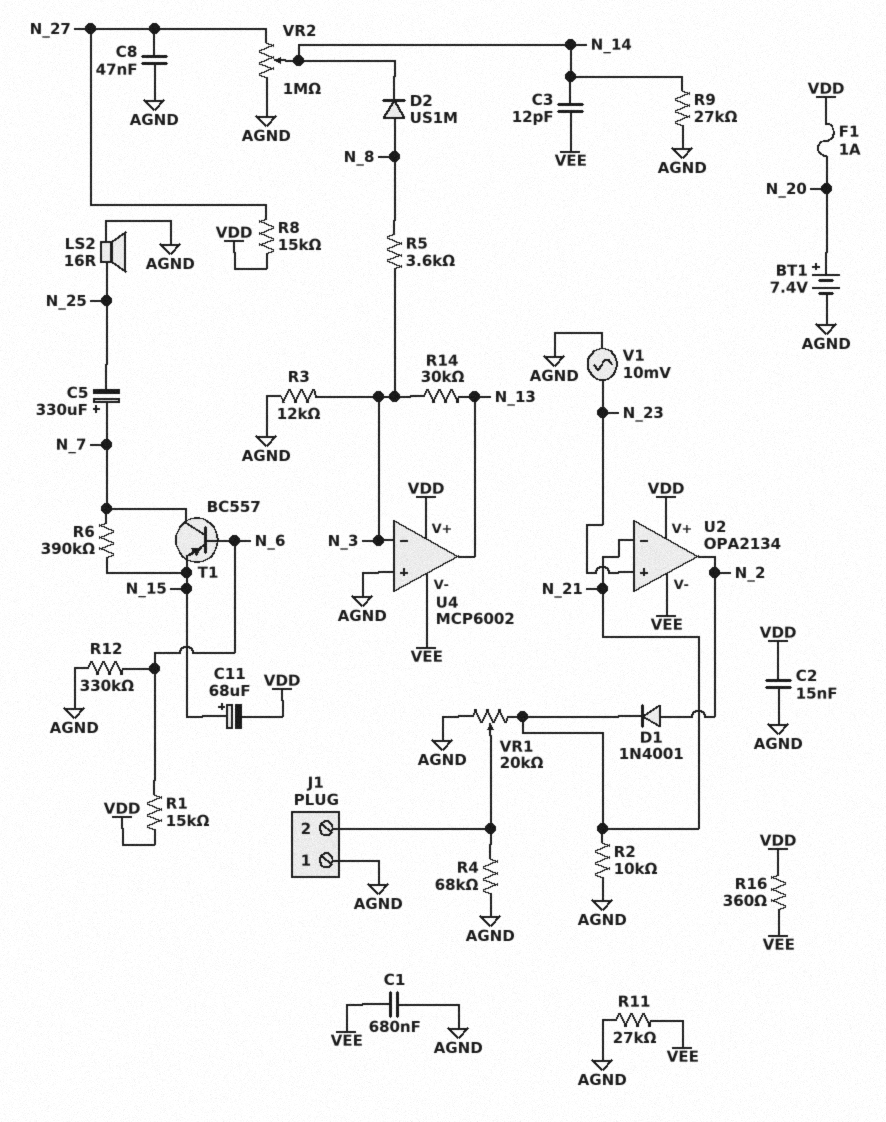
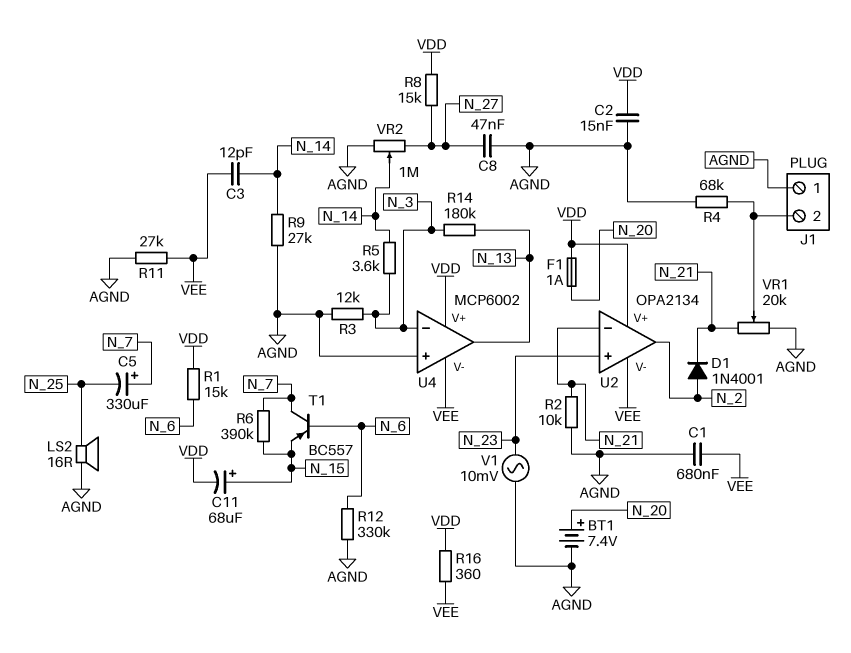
D2: diode US1M (A N_8, K N_14) -> none
R5: 3.6k (N_3, N_8) -> 3.6k (N_3, N_14)
R14: 30k (N_3, N_13) -> 180k (N_3, N_13)

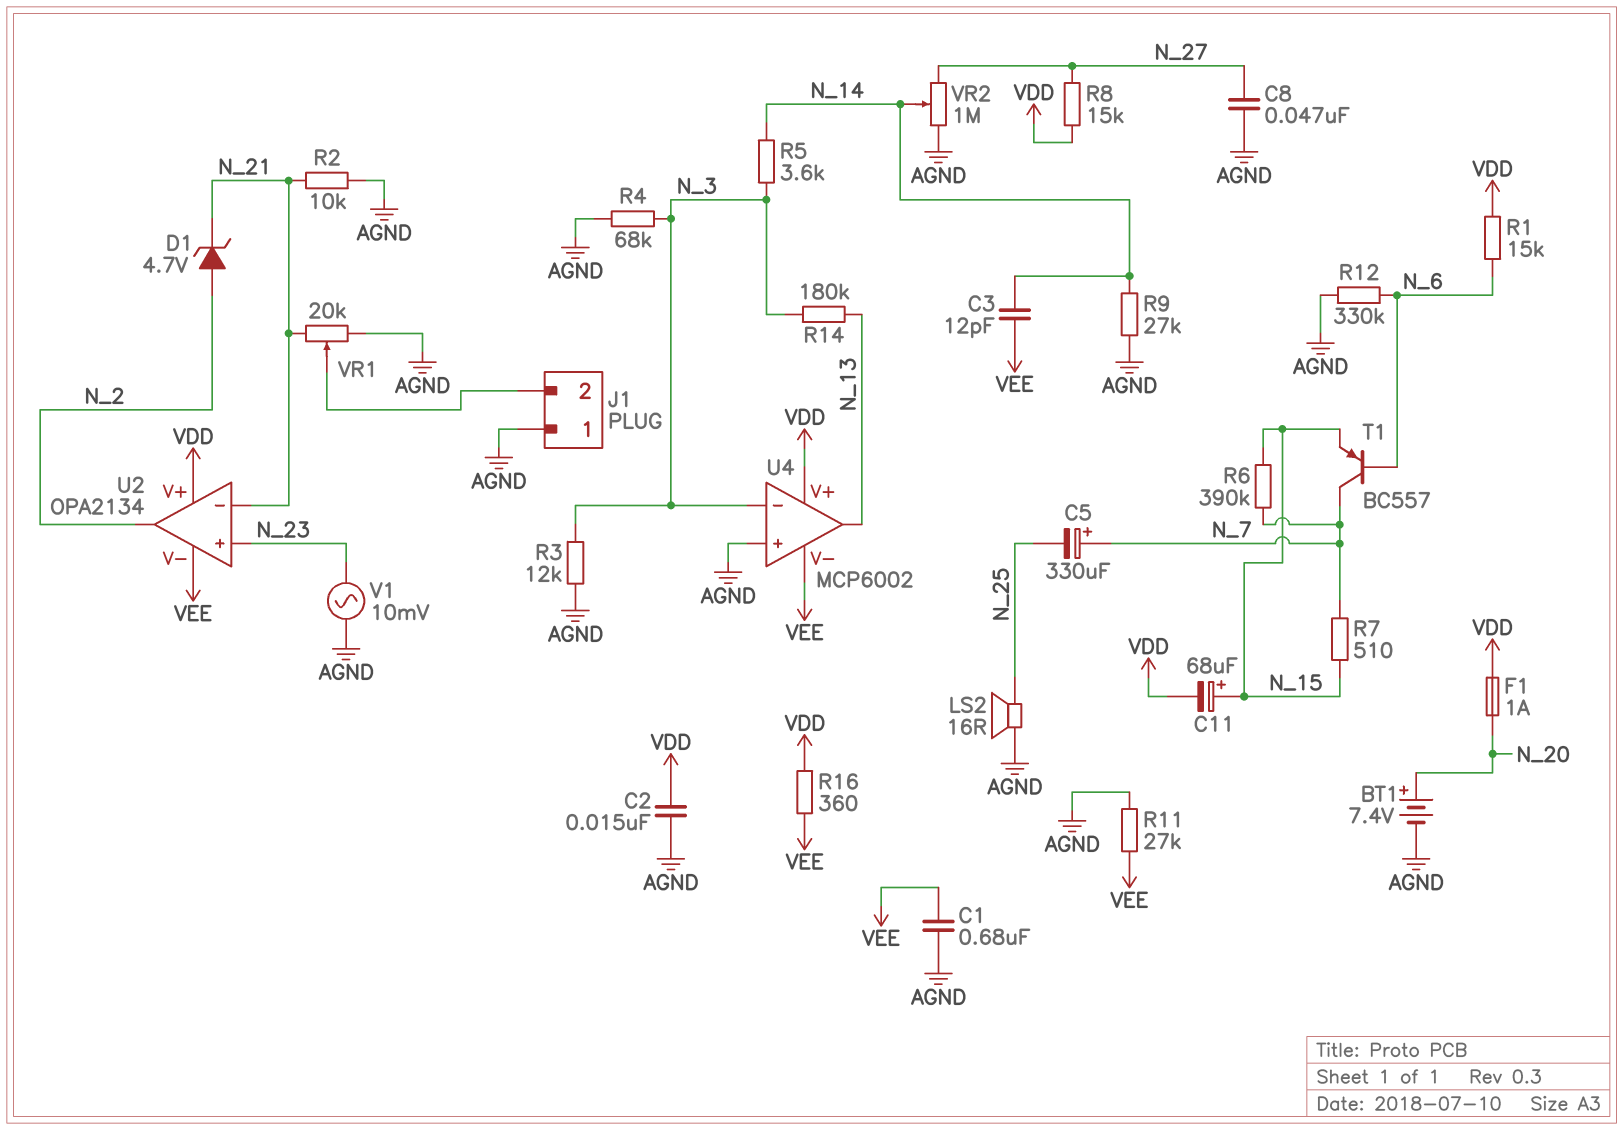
D1: diode 1N4001 (A N_2, K N_21) -> zener 4.7V (A N_2, K N_21)
R4: 68k (AGND, J1/2) -> 68k (AGND, N_3)
R7: none -> 510 (N_7, N_15)

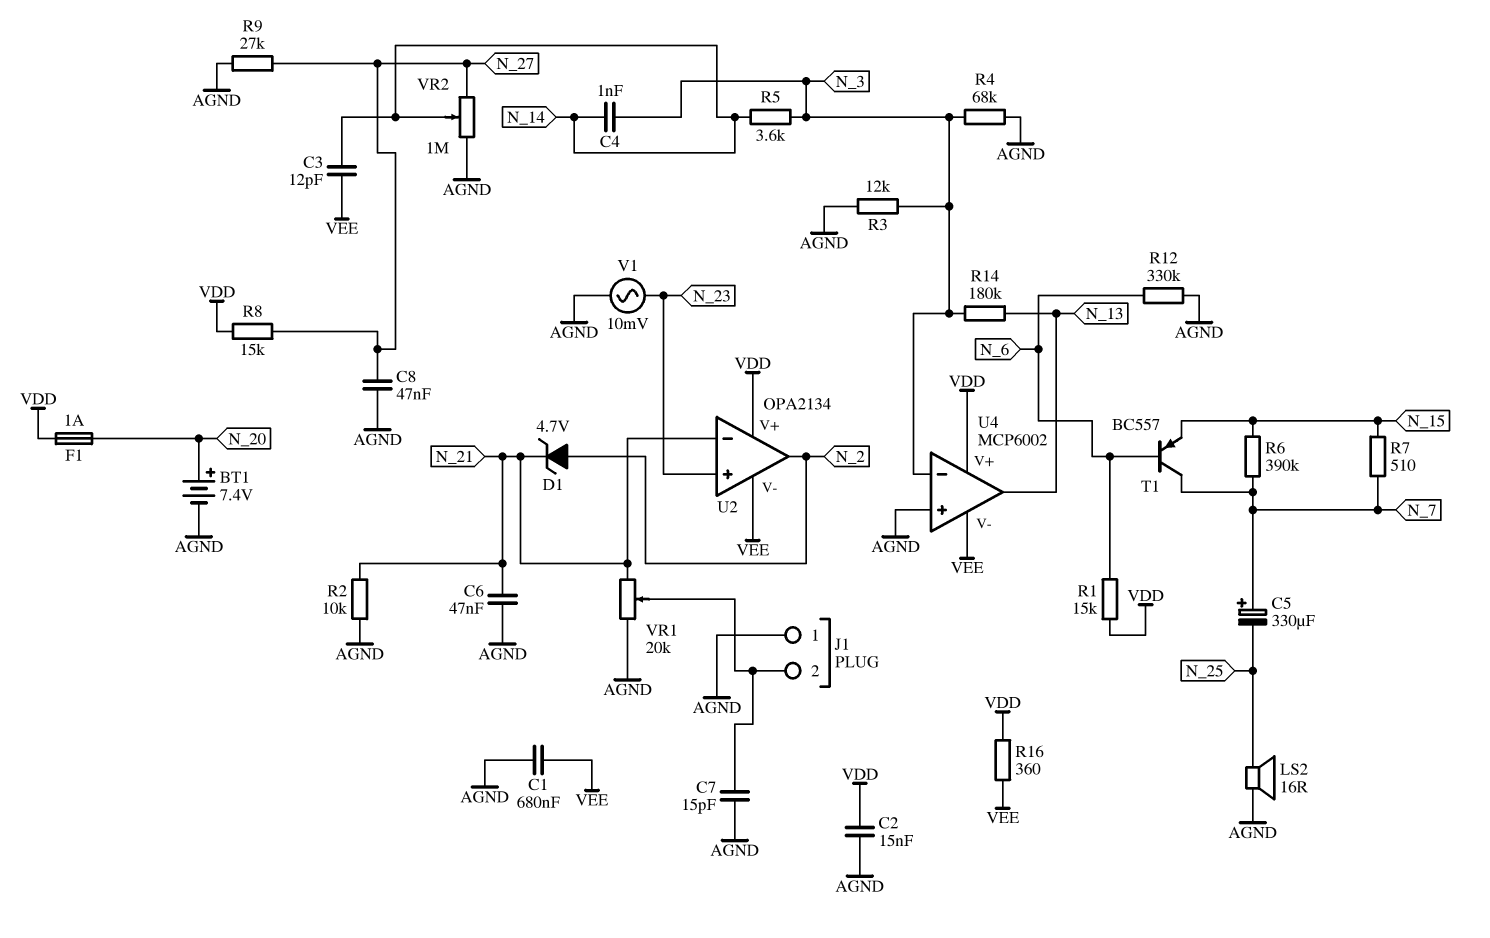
C4: none -> 1nF (N_3, N_14)
C6: none -> 47nF (AGND, N_21)
C7: none -> 15pF (AGND, J1/2)
C11: 68uF (plus N_15, minus VDD) -> none
R9: 27k (AGND, N_14) -> 27k (AGND, N_27)
R11: 27k (AGND, VEE) -> none

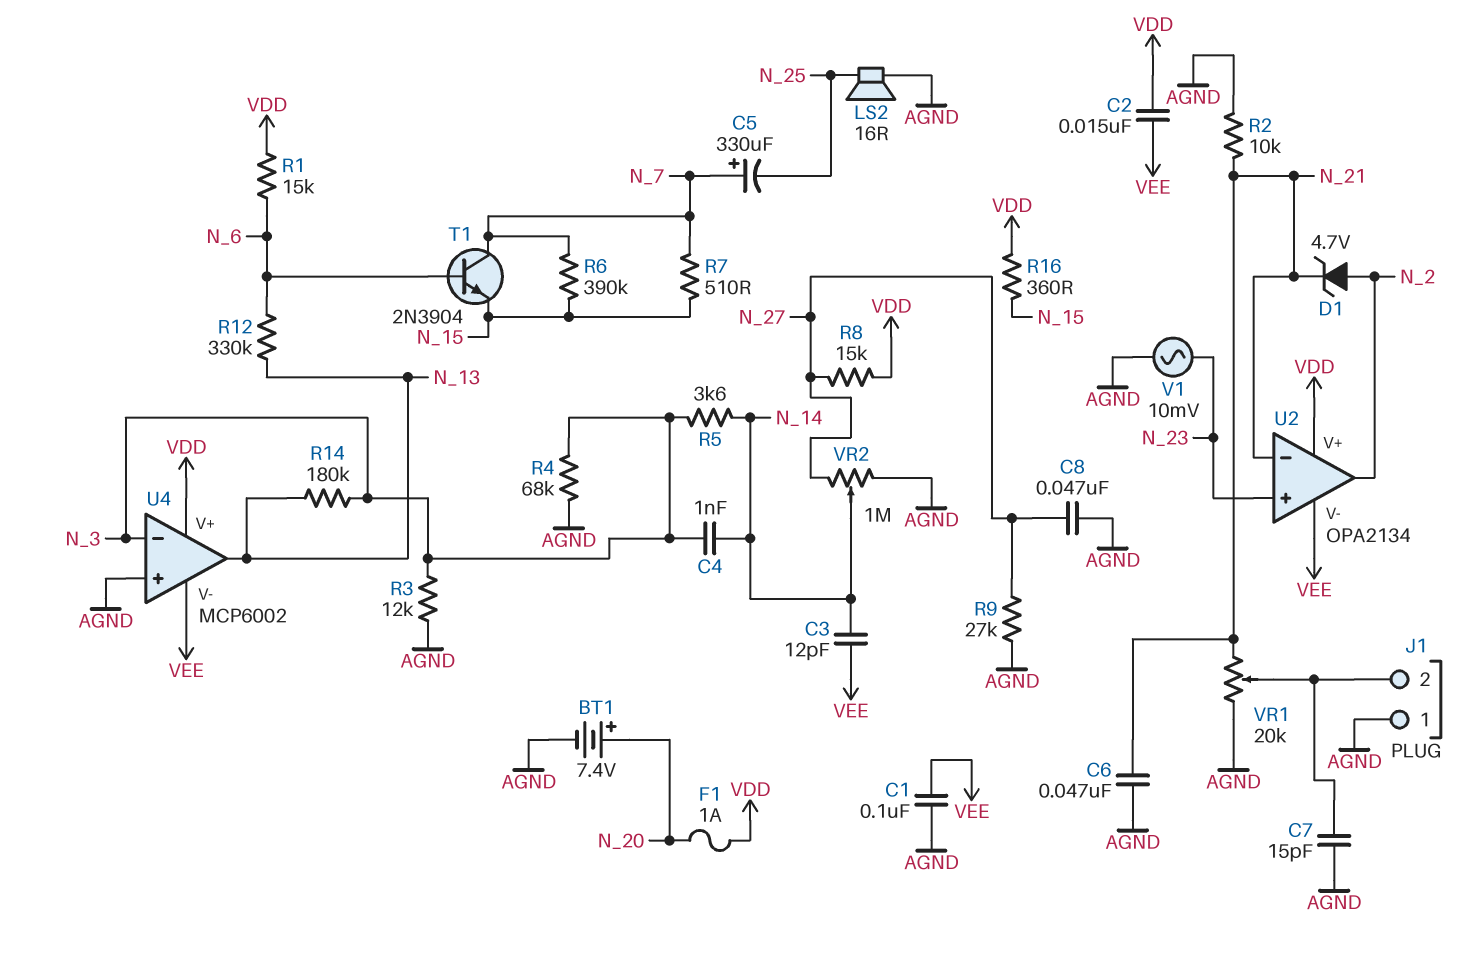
C1: 680nF (AGND, VEE) -> 100nF (AGND, VEE)
C2: 15nF (AGND, VDD) -> 15nF (VDD, VEE)
R12: 330k (AGND, N_6) -> 330k (N_6, N_13)
R16: 360 (VDD, VEE) -> 360 (N_15, VDD)
T1: PNP BC557 (B N_6, C N_7, E N_15) -> NPN 2N3904 (B N_6, C N_7, E N_15)

